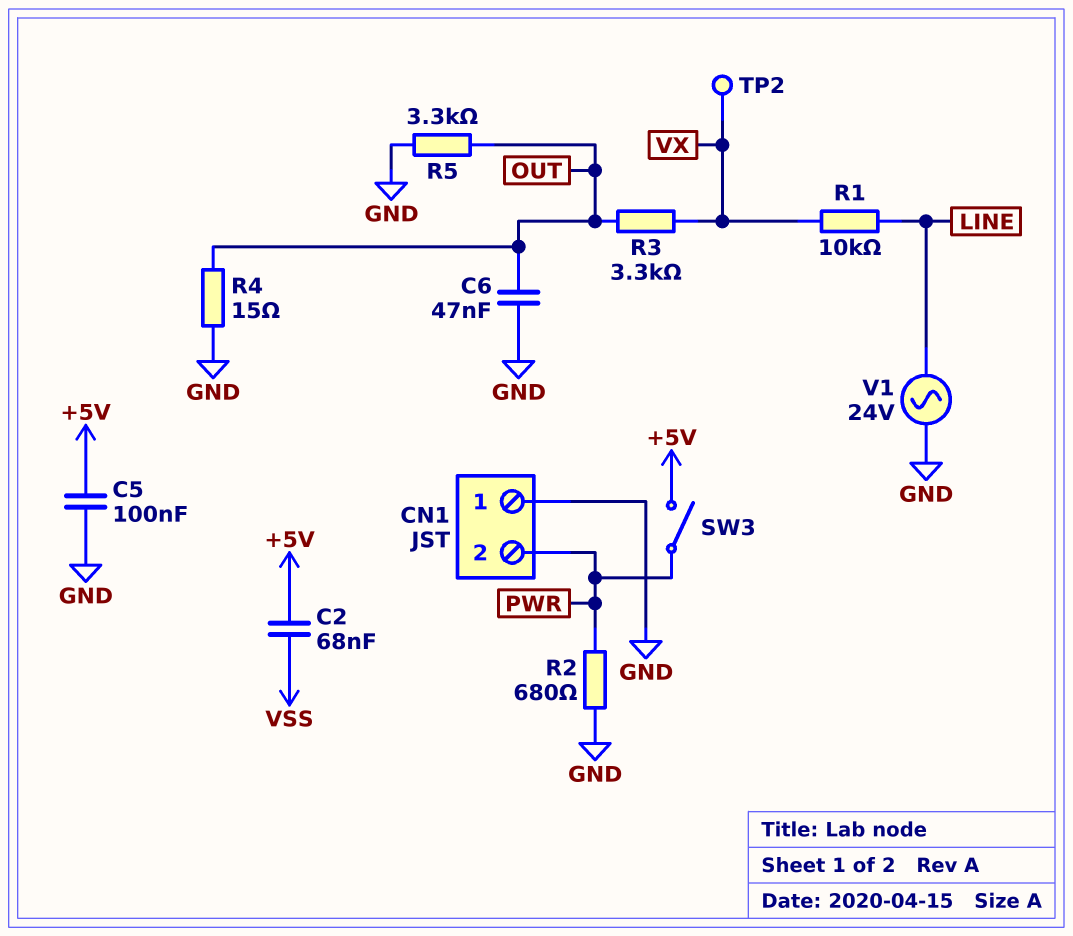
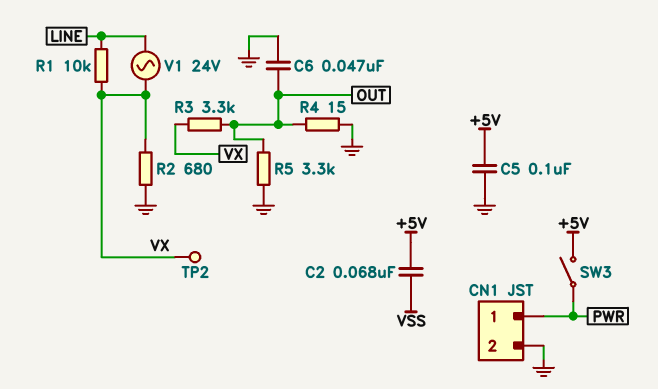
CN1 pin 1: GND -> PWR
CN1 pin 2: PWR -> GND
R2: 680 (GND, PWR) -> 680 (GND, VX)
V1: AC 24V (GND, LINE) -> AC 24V (LINE, VX)

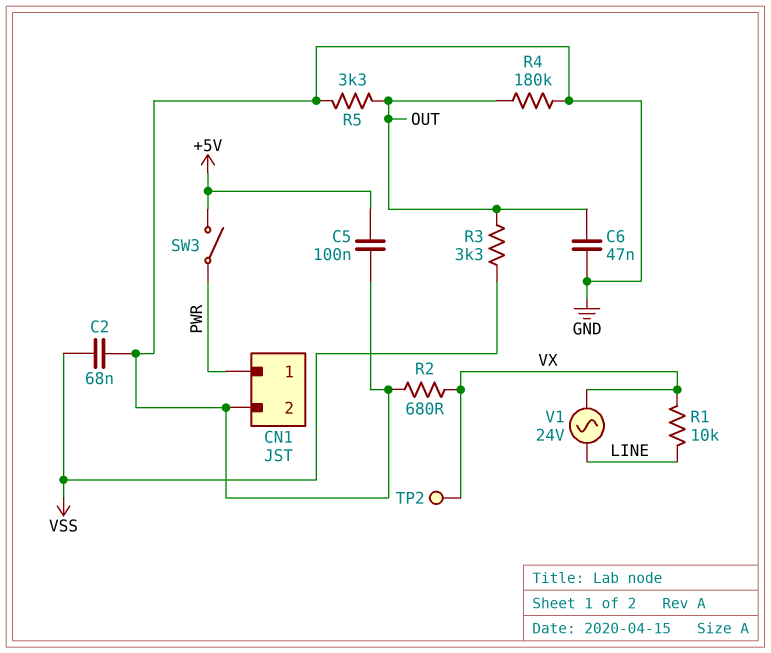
C2: 68nF (+5V, VSS) -> 68nF (GND, VSS)
R3: 3.3k (OUT, VX) -> 3.3k (OUT, VSS)
R4: 15 (GND, OUT) -> 180k (GND, OUT)

